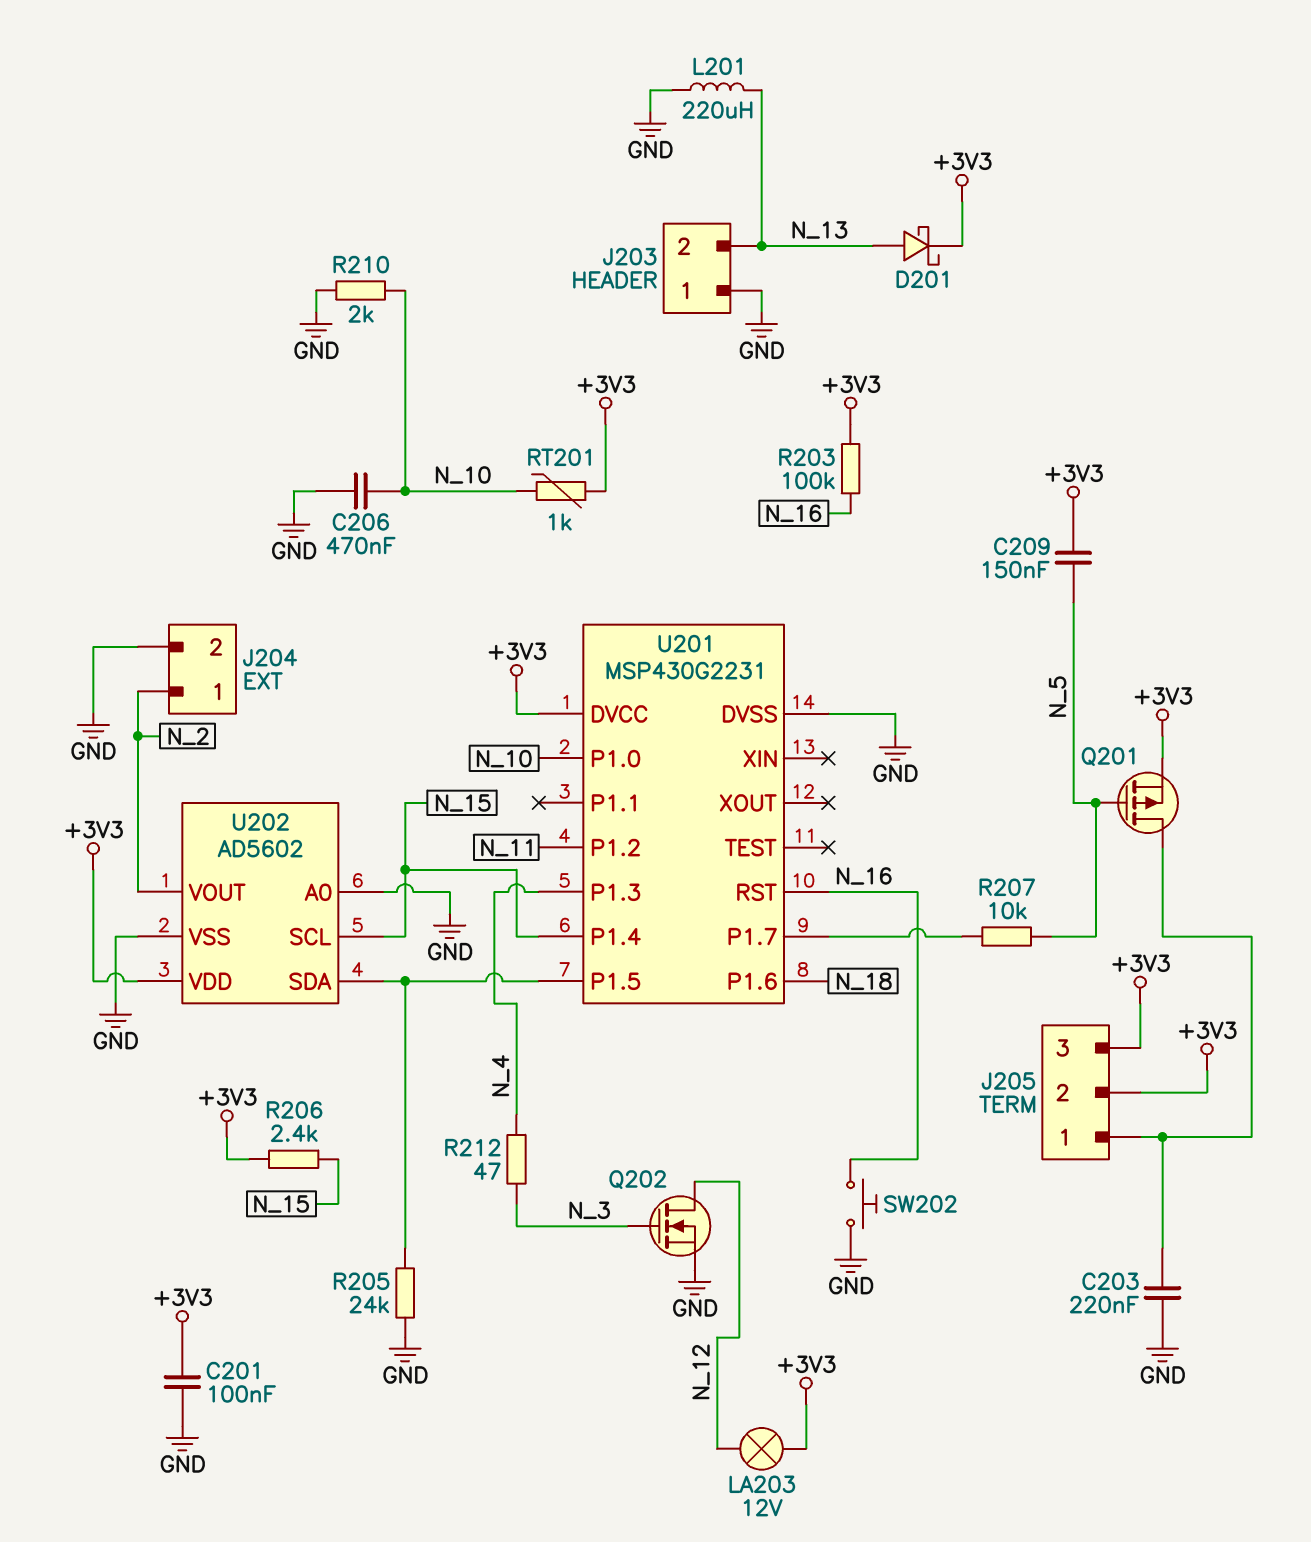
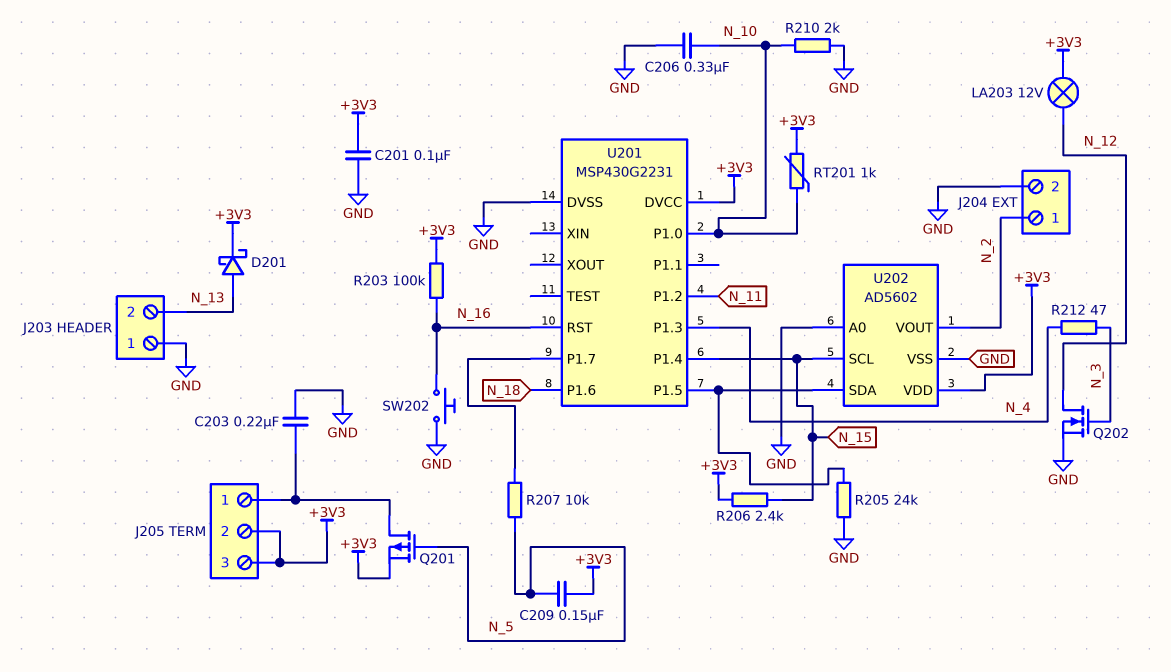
C206: 470nF (GND, N_10) -> 330nF (GND, N_10)
L201: 220uH (GND, N_13) -> none

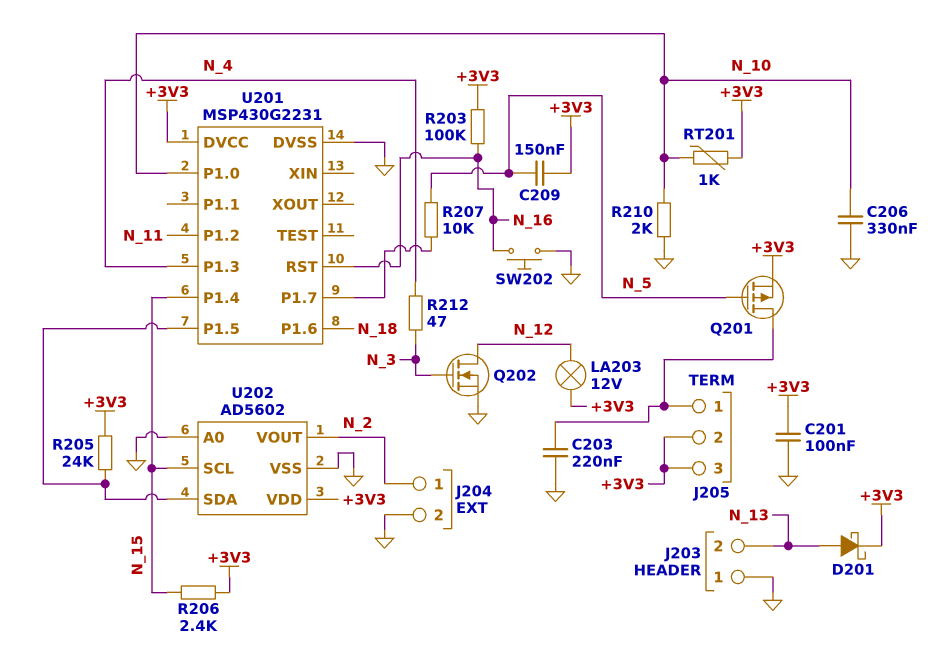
R205: 24k (GND, U201/P1.5) -> 24k (+3V3, U201/P1.5)

